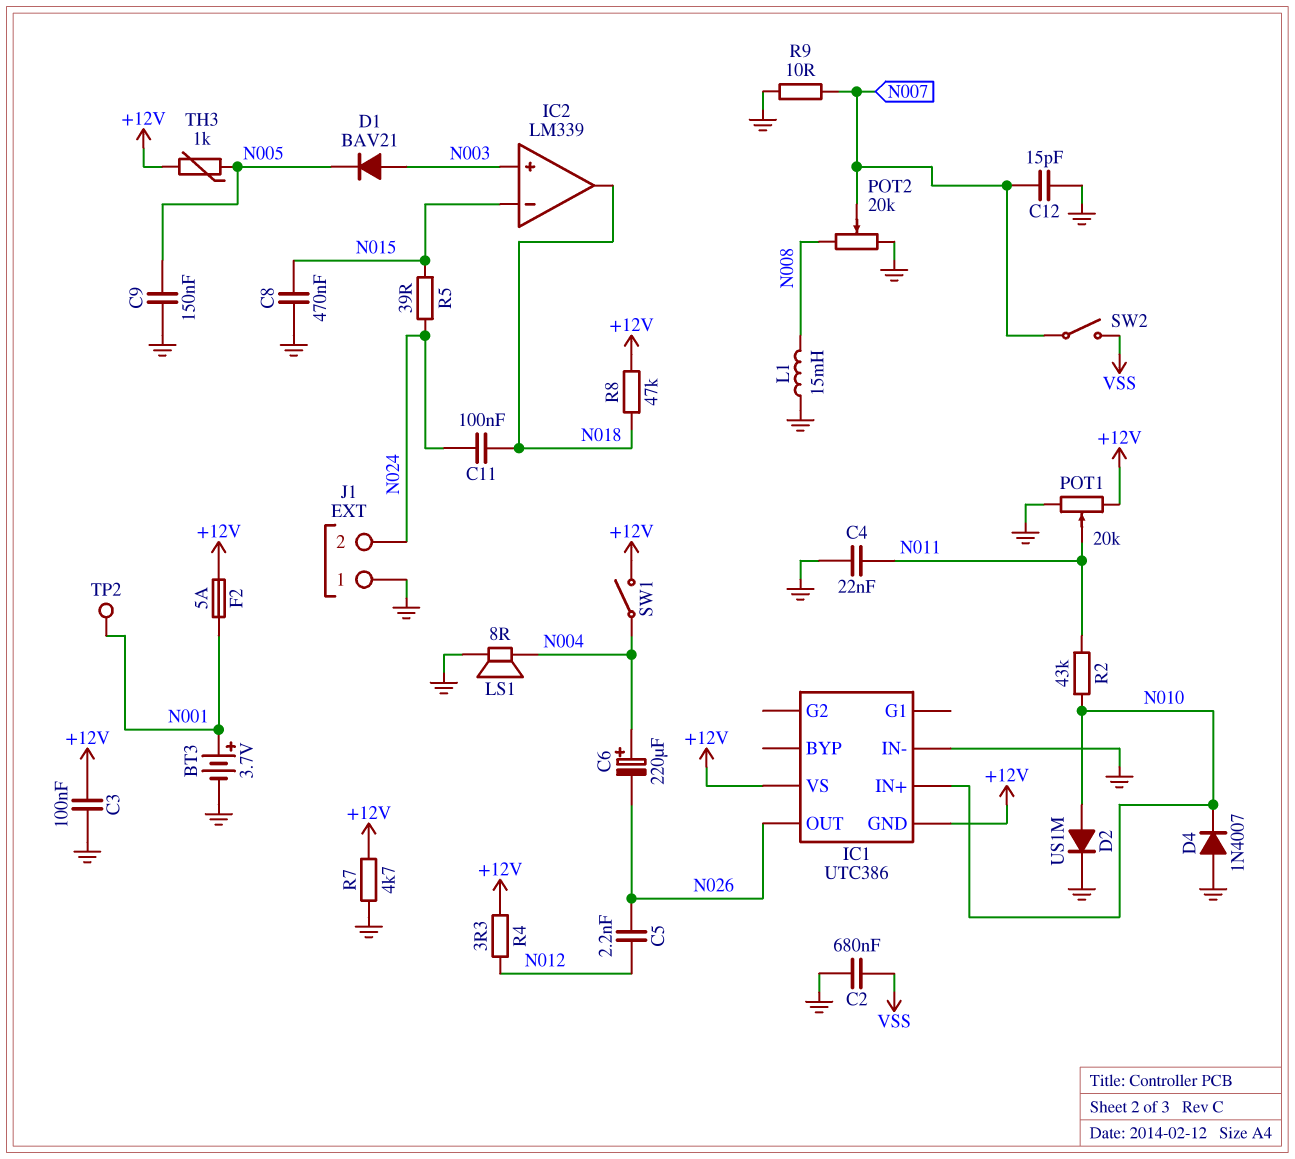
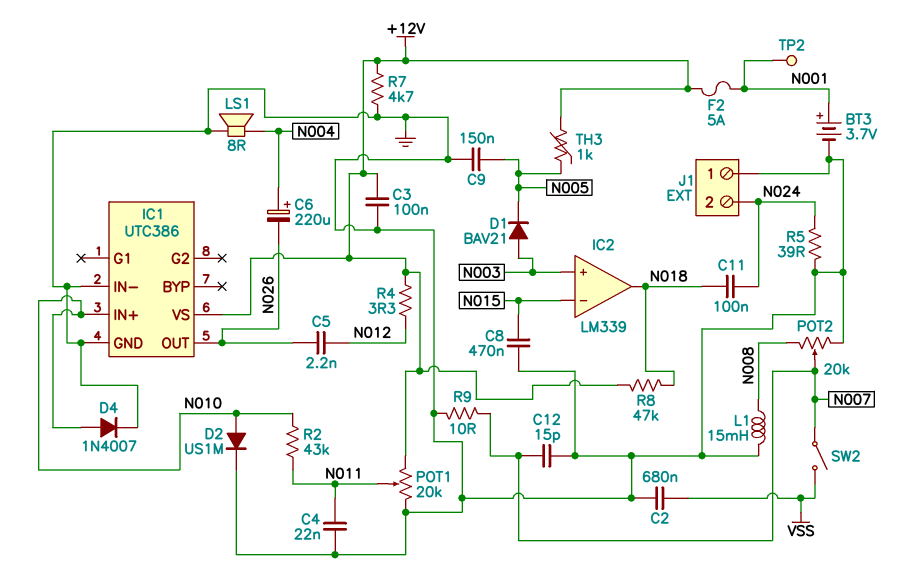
D4: diode 1N4007 (A GND, K N010) -> diode 1N4007 (A N010, K GND)
IC1 pin GND: +12V -> GND
R5: 39 (N015, N024) -> 39 (GND, N024)
SW1: switch (+12V, N004) -> none

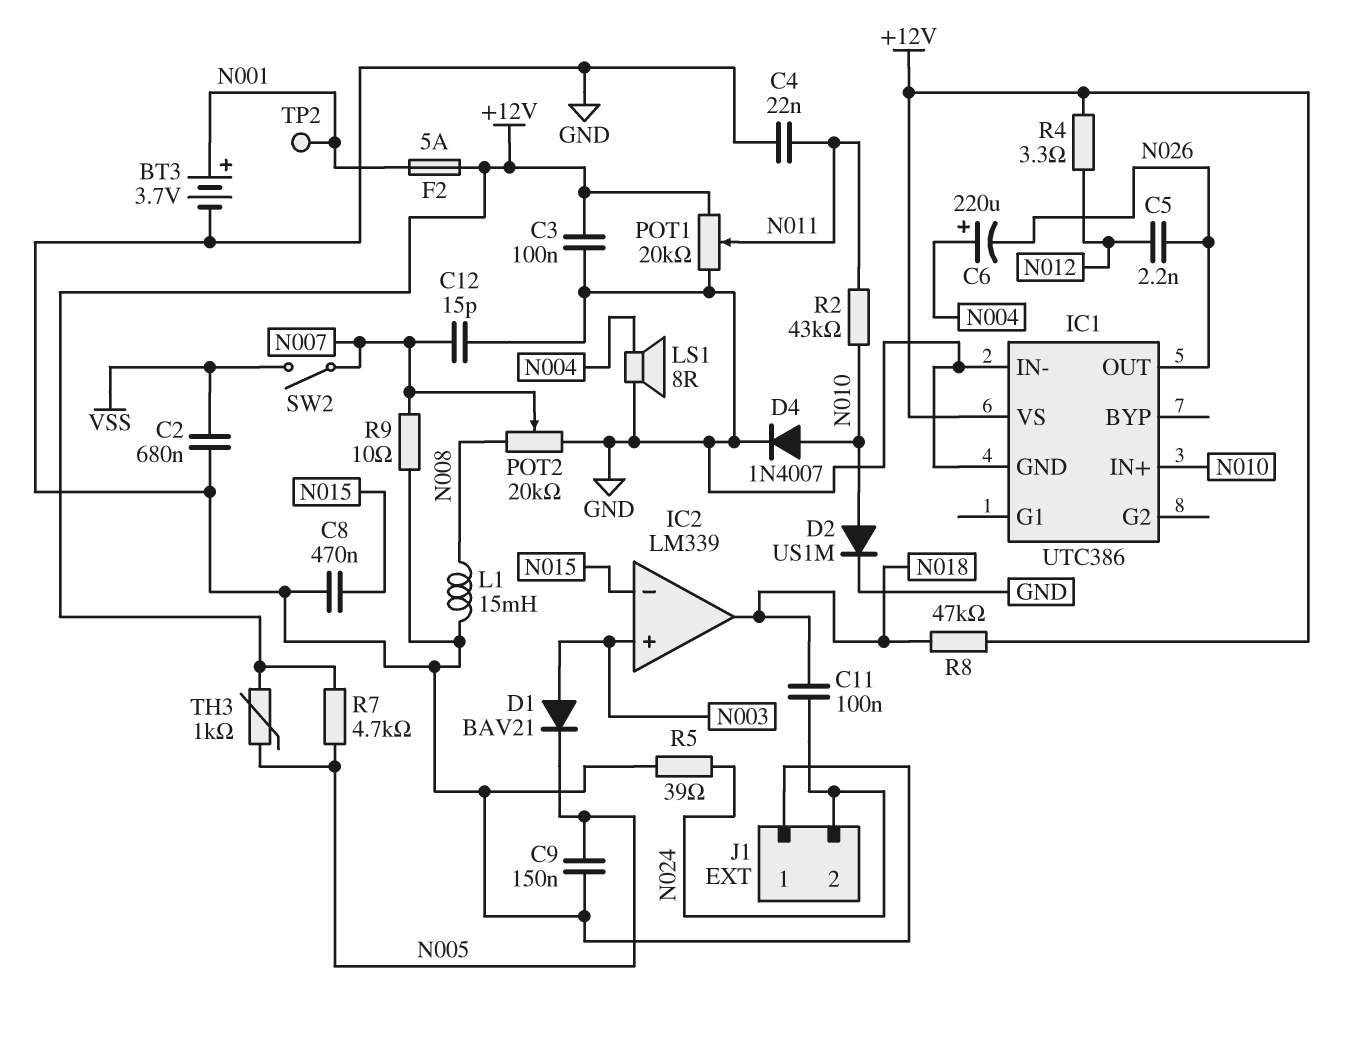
R7: 4.7k (+12V, GND) -> 4.7k (+12V, N005)

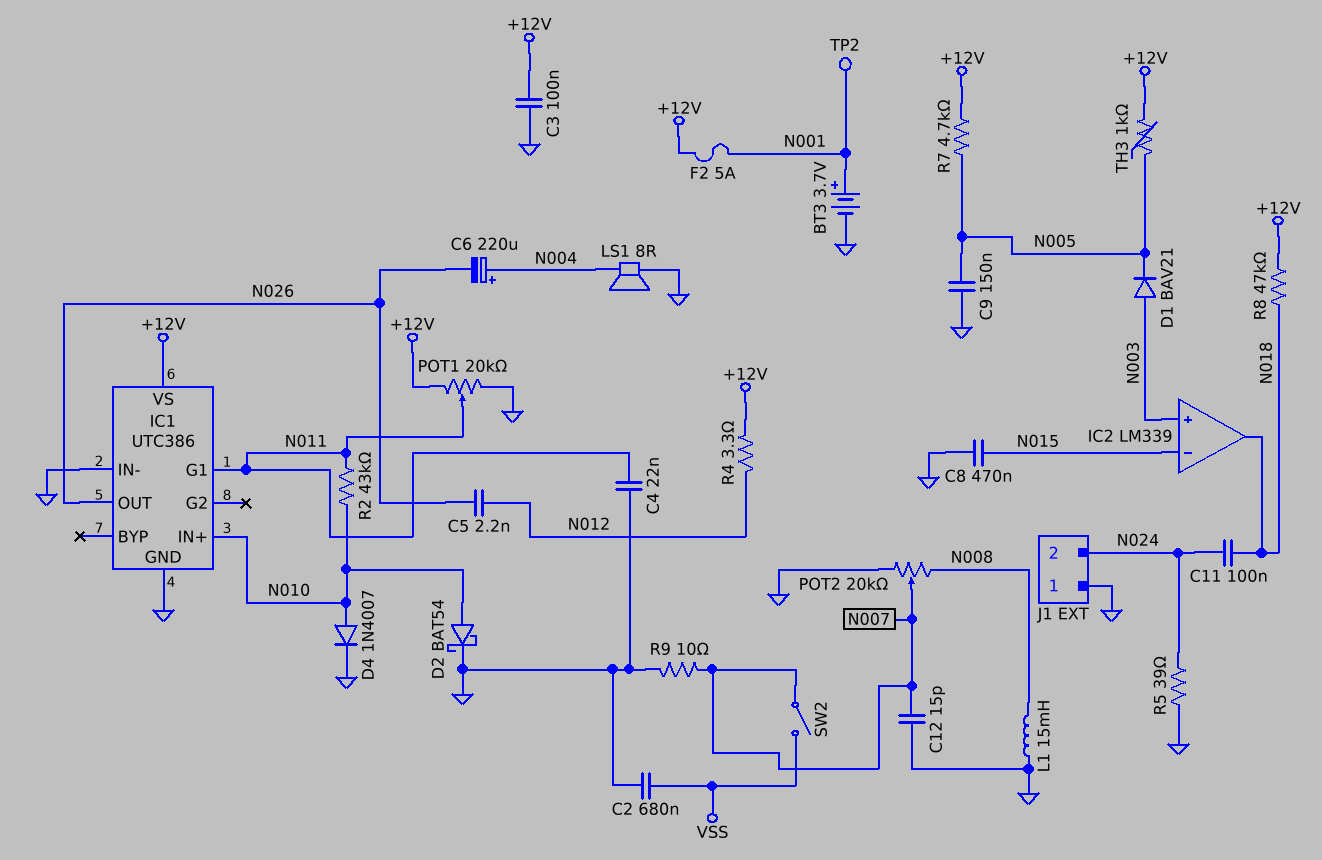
D2: diode US1M (A N010, K GND) -> schottky BAT54 (A N010, K GND)
IC1 pin G1: none -> N011

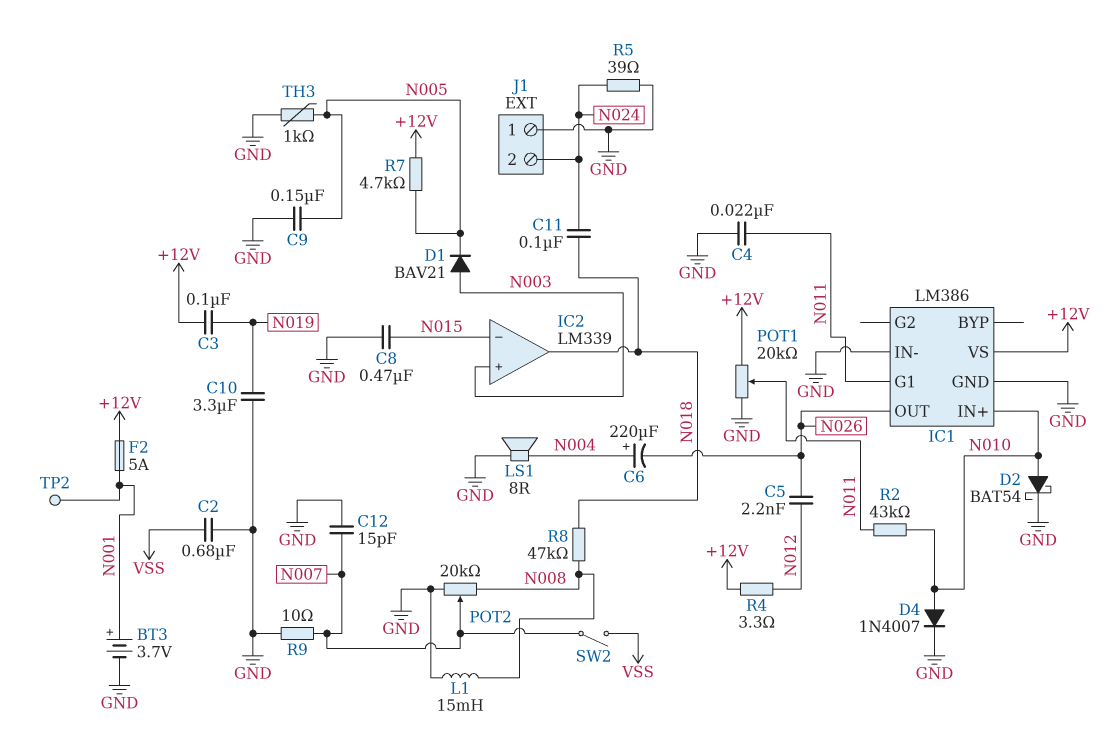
C3: 100nF (+12V, GND) -> 100nF (+12V, N019)
C10: none -> 3.3uF (GND, N019)
IC1: UTC386 -> LM386
R8: 47k (+12V, N018) -> 47k (N008, N018)
TH3: 1k (+12V, N005) -> 1k (GND, N005)

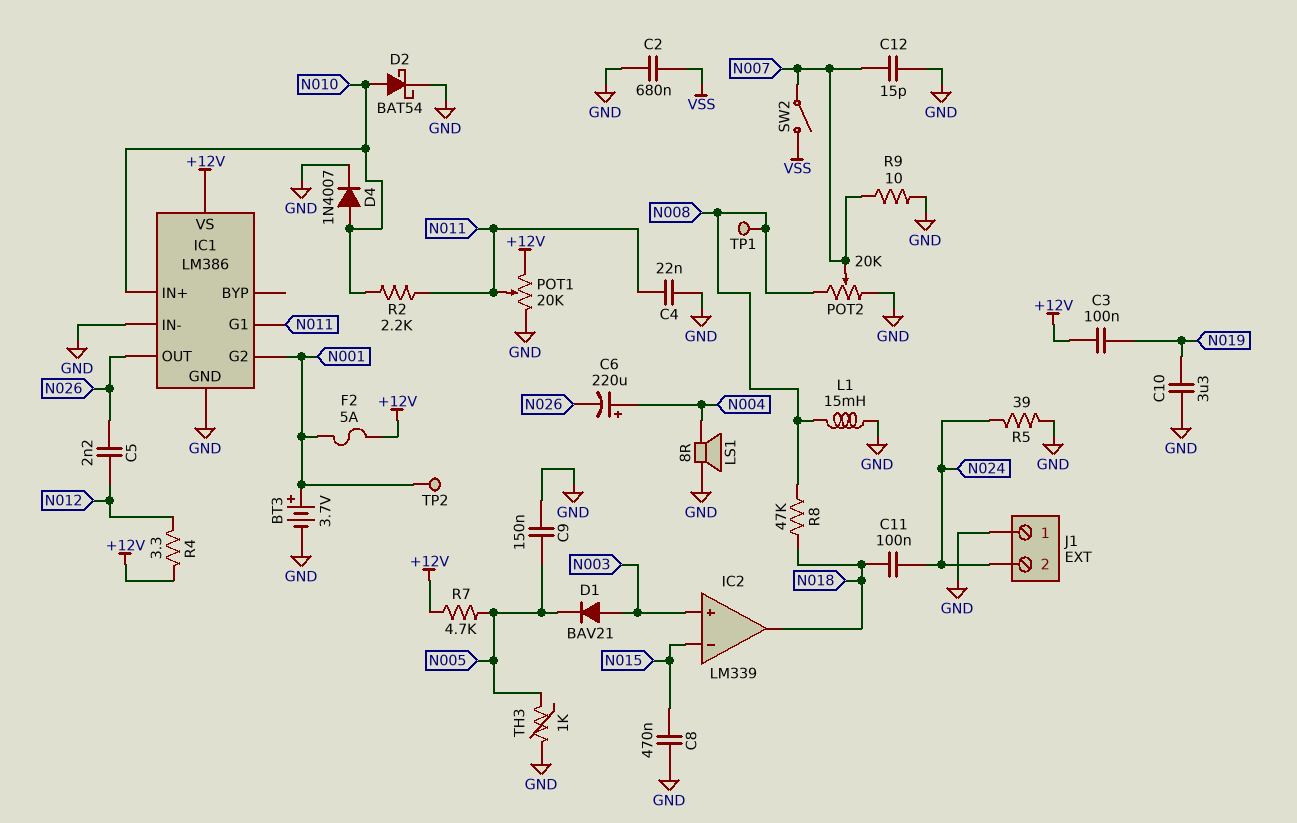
IC1 pin G2: none -> N001
R2: 43k (N010, N011) -> 2.2k (N010, N011)
TP1: none -> test point (N008)

